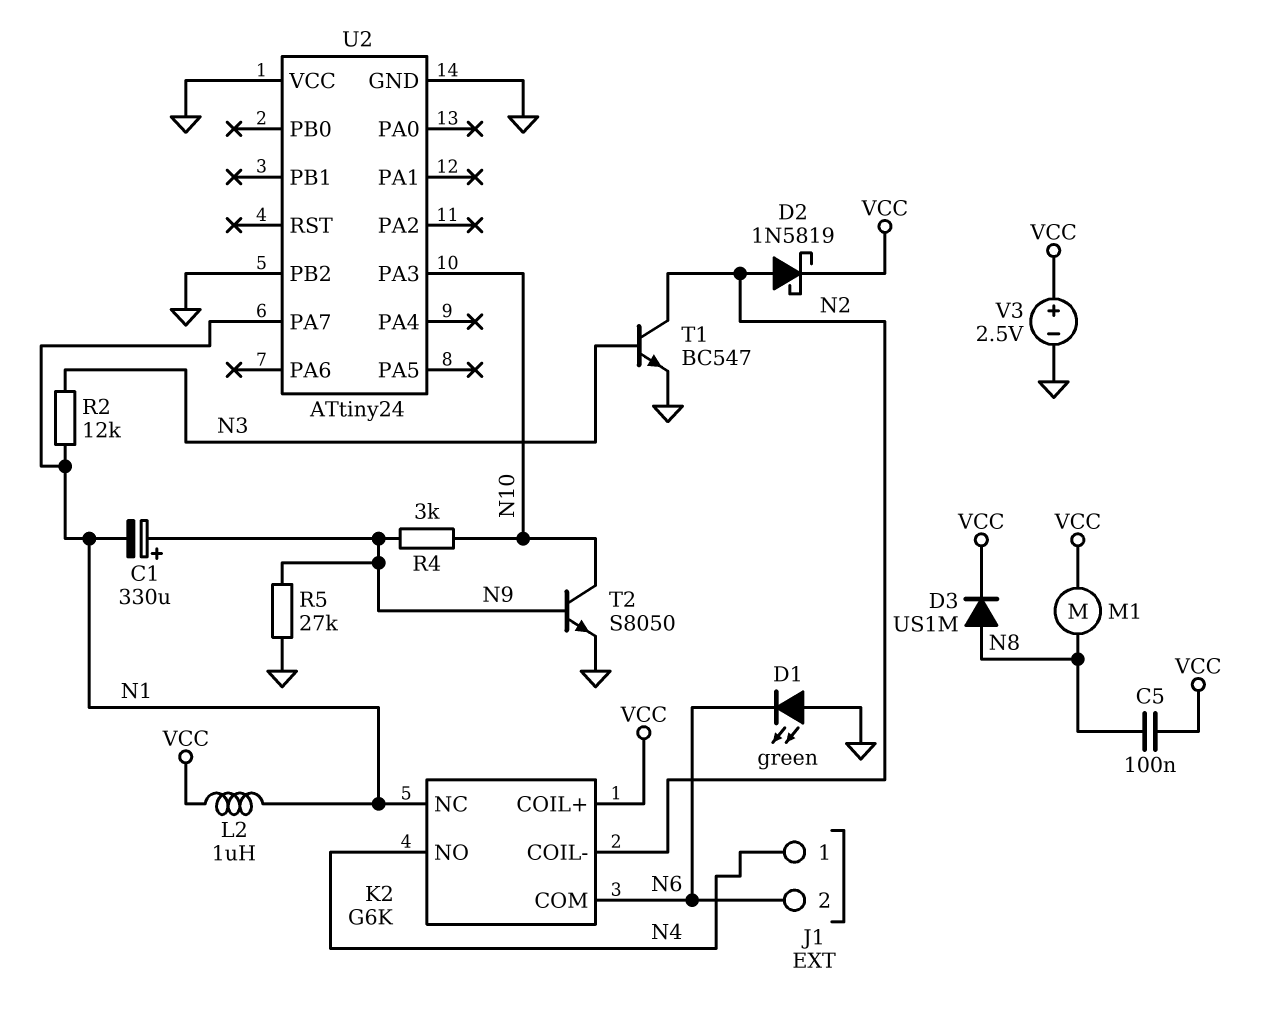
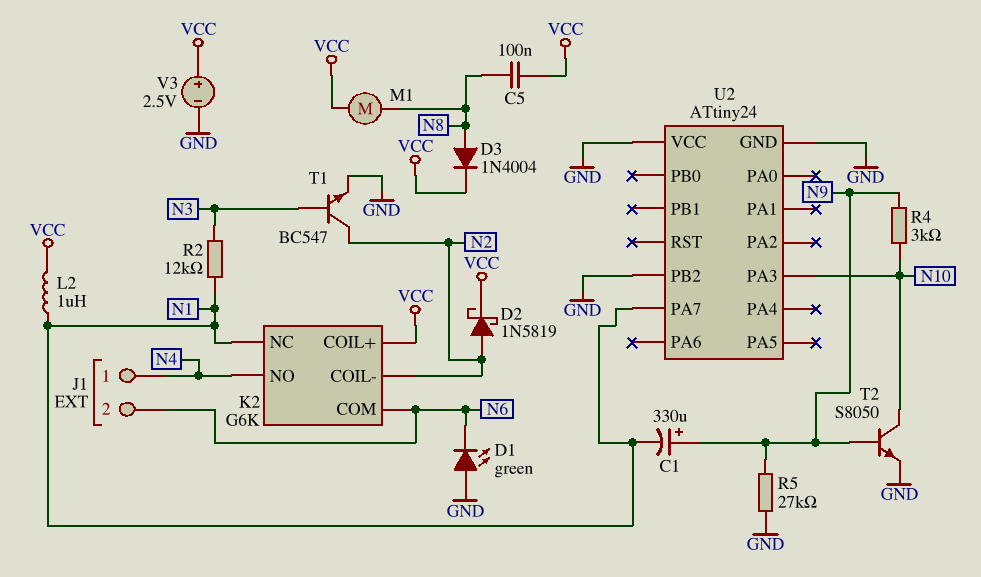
D3: diode US1M (A N8, K VCC) -> diode 1N4004 (A N8, K VCC)

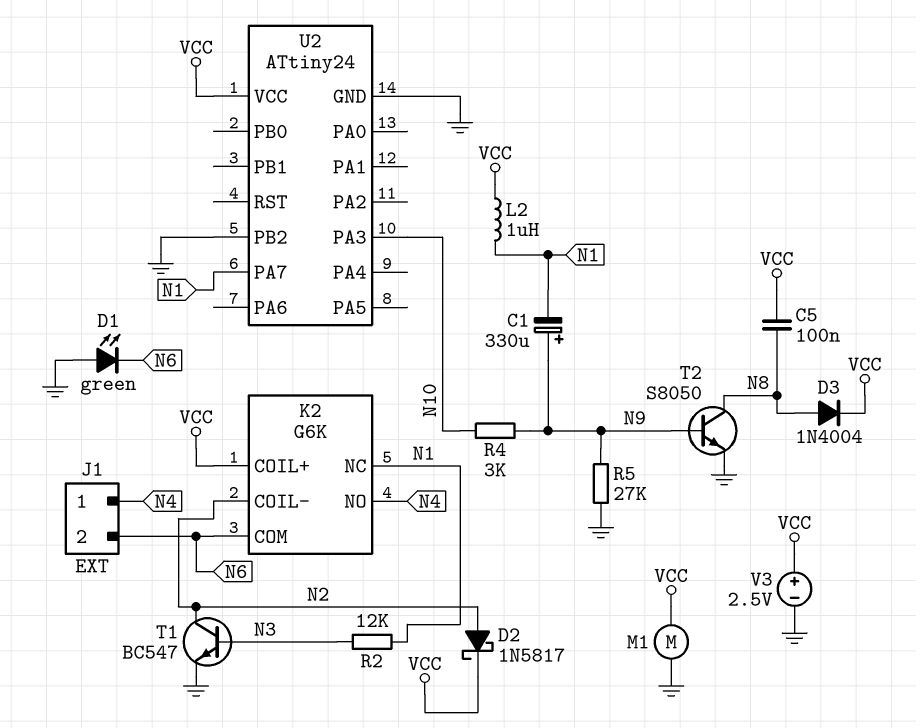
D2: schottky 1N5819 (A N2, K VCC) -> schottky 1N5817 (A N2, K VCC)
M1: motor (N8, VCC) -> motor (GND, VCC)
T2: NPN S8050 (B N9, C N10, E GND) -> NPN S8050 (B N9, C N8, E GND)
U2 pin VCC: GND -> VCC

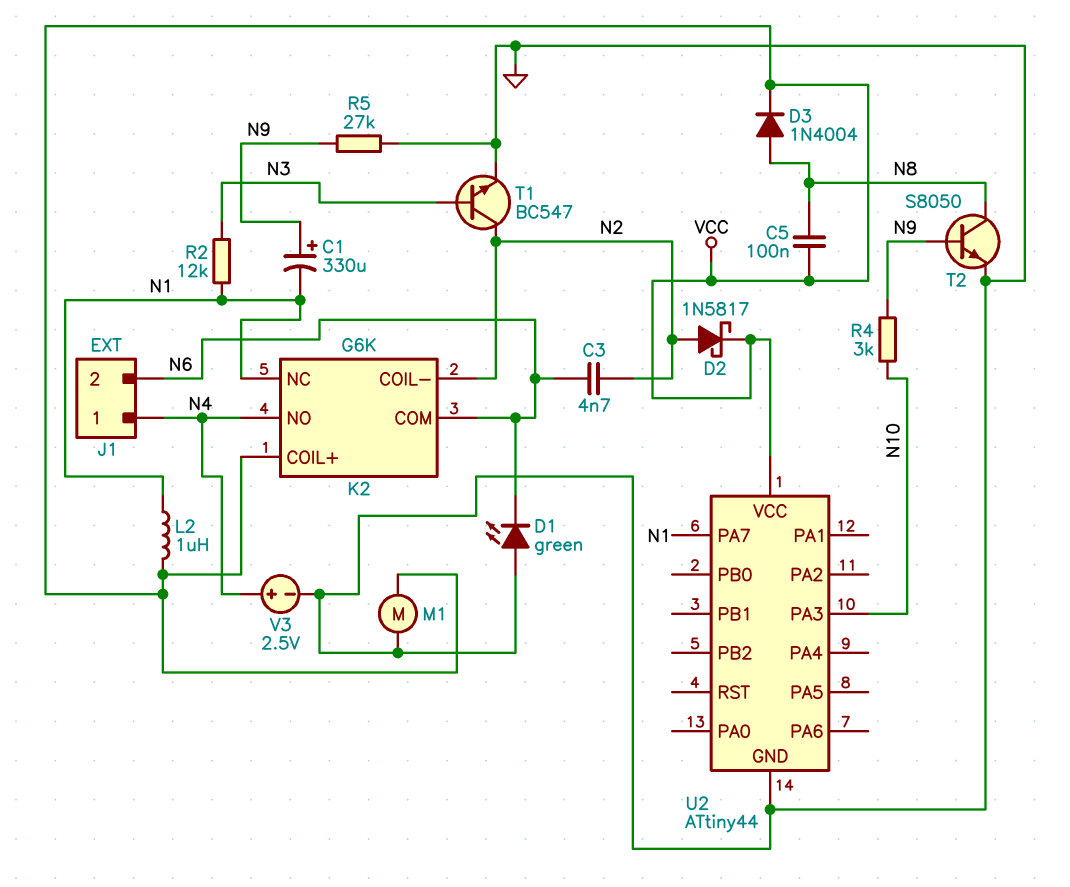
C3: none -> 4.7nF (N2, N6)
U2: ATtiny24 -> ATtiny44
U2 pin PB2: GND -> none
V3: 2.5V (plus VCC, minus GND) -> 2.5V (plus N4, minus GND)

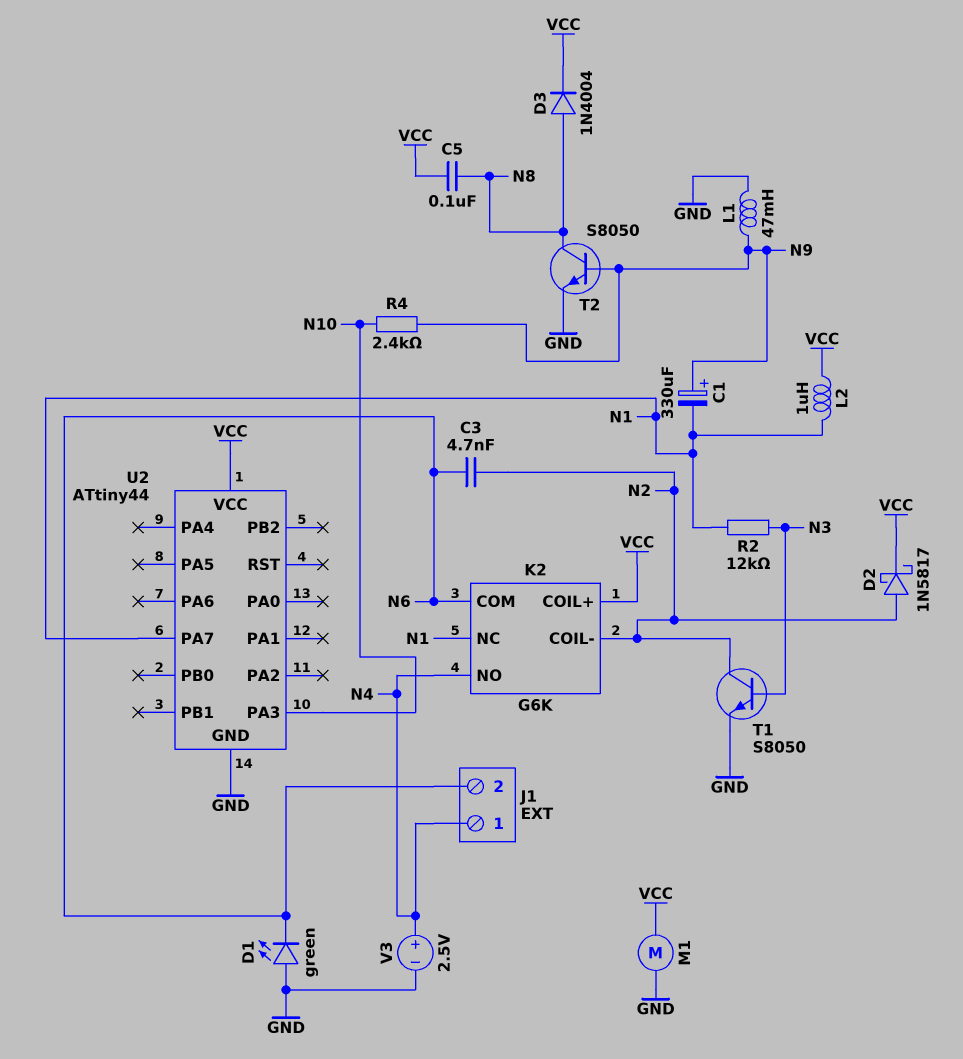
L1: none -> 47mH (GND, N9)
R4: 3k (N9, N10) -> 2.4k (N9, N10)
R5: 27k (GND, N9) -> none
T1: NPN BC547 (B N3, C N2, E GND) -> NPN S8050 (B N3, C N2, E GND)

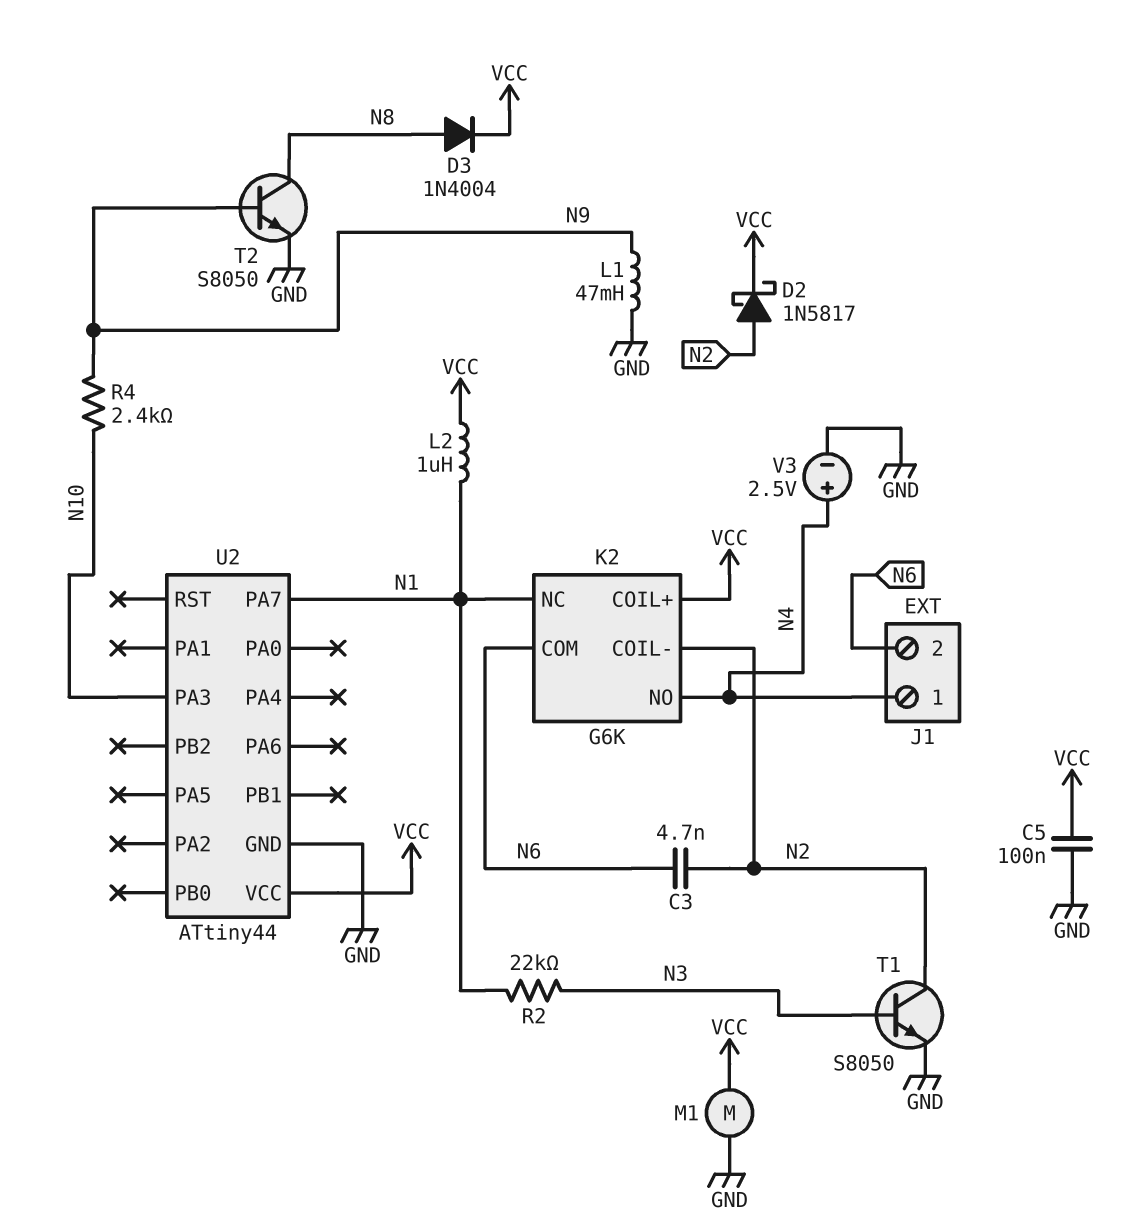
C1: 330uF (plus N9, minus N1) -> none
C5: 100nF (N8, VCC) -> 100nF (GND, VCC)
D1: LED green (A GND, K N6) -> none
R2: 12k (N1, N3) -> 22k (N1, N3)

